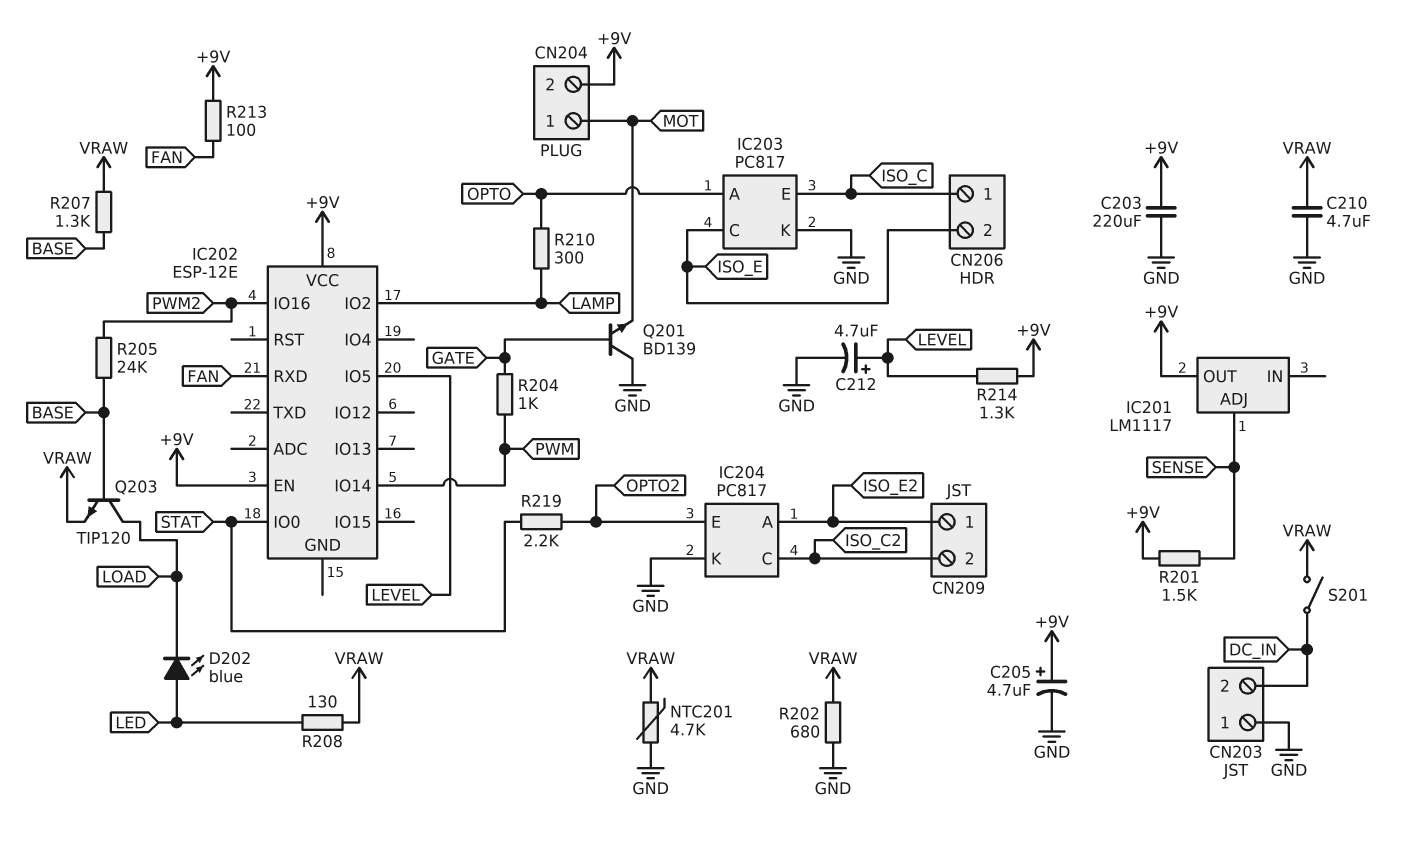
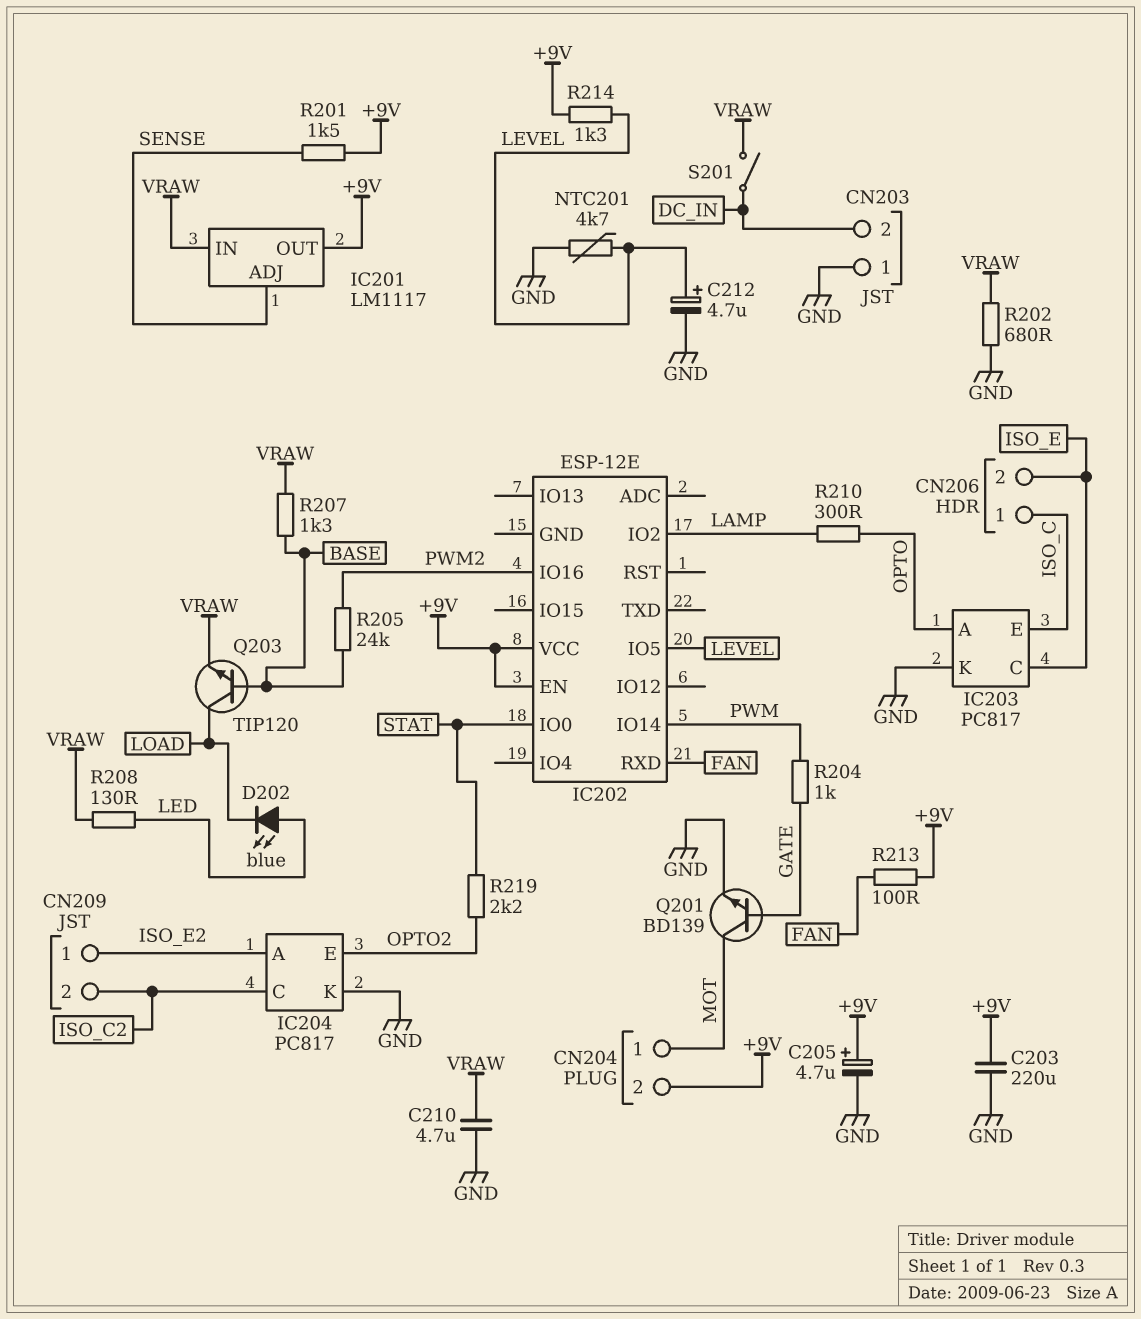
IC201 pin IN: none -> VRAW
NTC201: 4.7k (GND, VRAW) -> 4.7k (GND, LEVEL)
Q201: NPN BD139 (B GATE, C GND, E MOT) -> NPN BD139 (B GATE, C MOT, E GND)

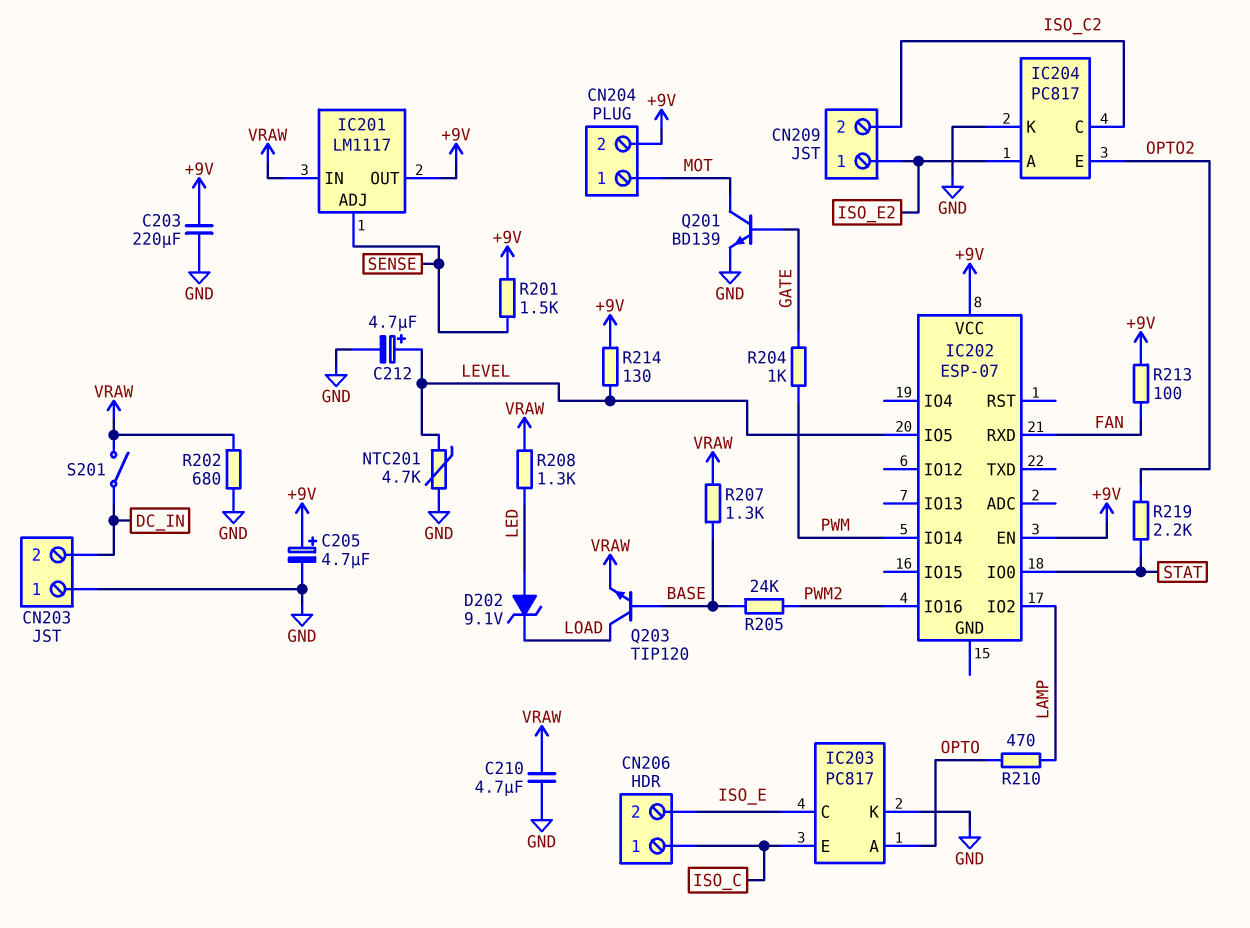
D202: LED blue (A LED, K LOAD) -> zener 9.1V (A LED, K LOAD)
IC202: ESP-12E -> ESP-07
R208: 130 (LED, VRAW) -> 1.3k (LED, VRAW)
R210: 300 (LAMP, OPTO) -> 470 (LAMP, OPTO)
R214: 1.3k (+9V, LEVEL) -> 130 (+9V, LEVEL)

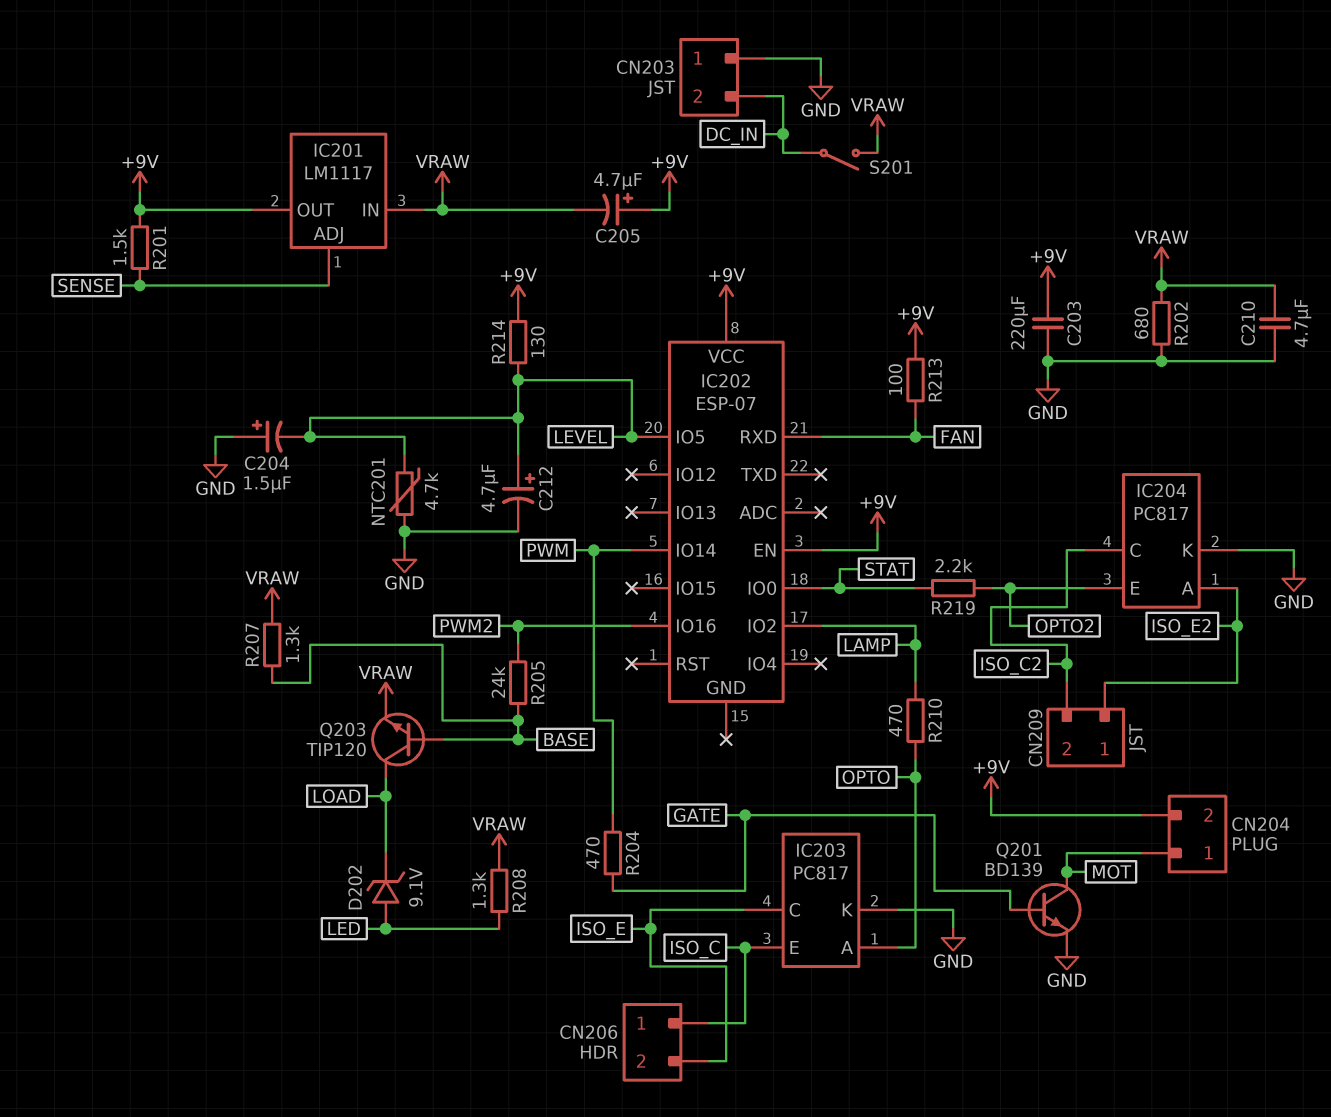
C204: none -> 1.5uF (plus GND, minus LEVEL)
C205: 4.7uF (plus +9V, minus GND) -> 4.7uF (plus +9V, minus VRAW)
R204: 1k (GATE, PWM) -> 470 (GATE, PWM)

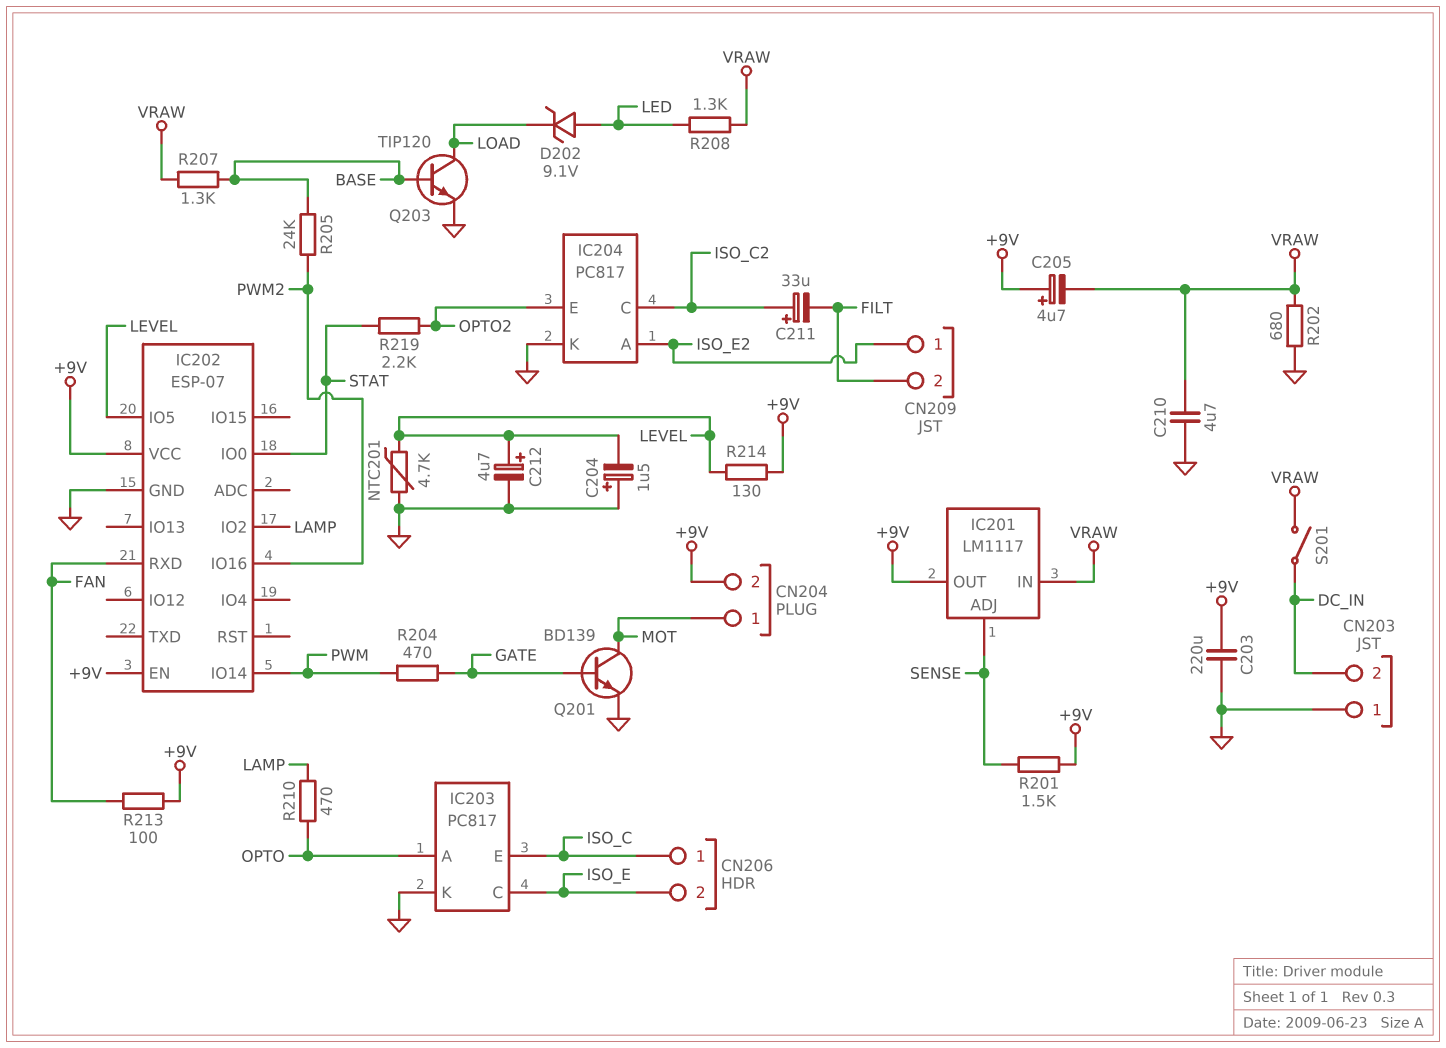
C211: none -> 33uF (plus ISO_C2, minus FILT)
CN209 pin 2: ISO_C2 -> FILT
IC202 pin GND: none -> GND
Q203: NPN TIP120 (B BASE, C LOAD, E VRAW) -> NPN TIP120 (B BASE, C LOAD, E GND)

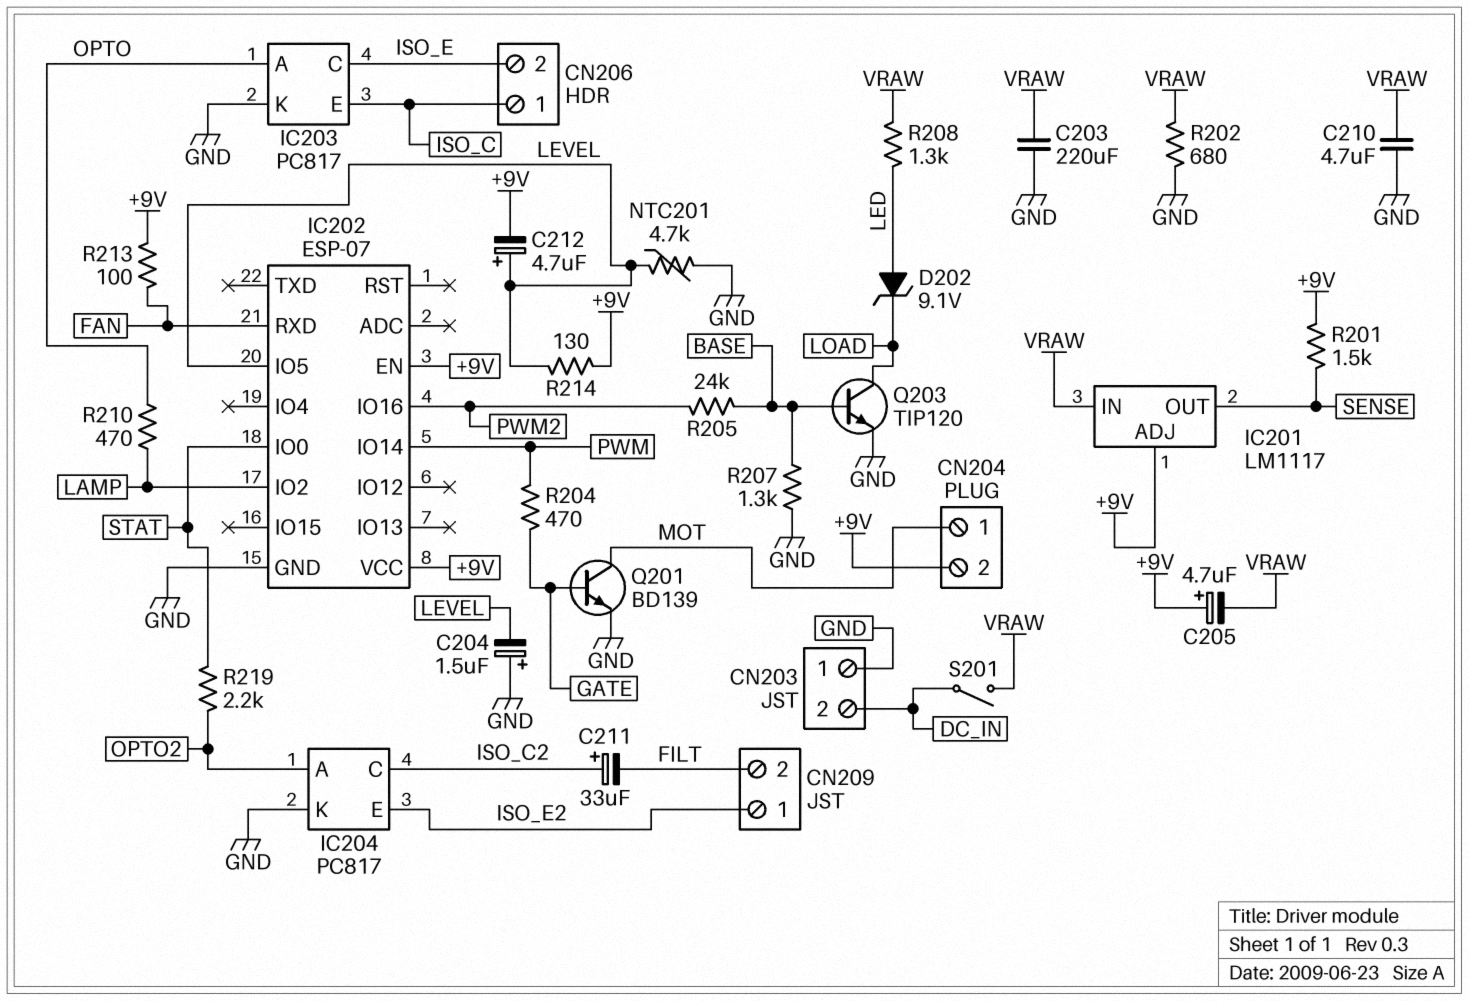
C203: 220uF (+9V, GND) -> 220uF (GND, VRAW)
C212: 4.7uF (plus LEVEL, minus GND) -> 4.7uF (plus LEVEL, minus +9V)
IC201 pin ADJ: SENSE -> +9V
IC201 pin OUT: +9V -> SENSE
IC204 pin A: ISO_E2 -> OPTO2
IC204 pin E: OPTO2 -> ISO_E2
R207: 1.3k (BASE, VRAW) -> 1.3k (BASE, GND)

